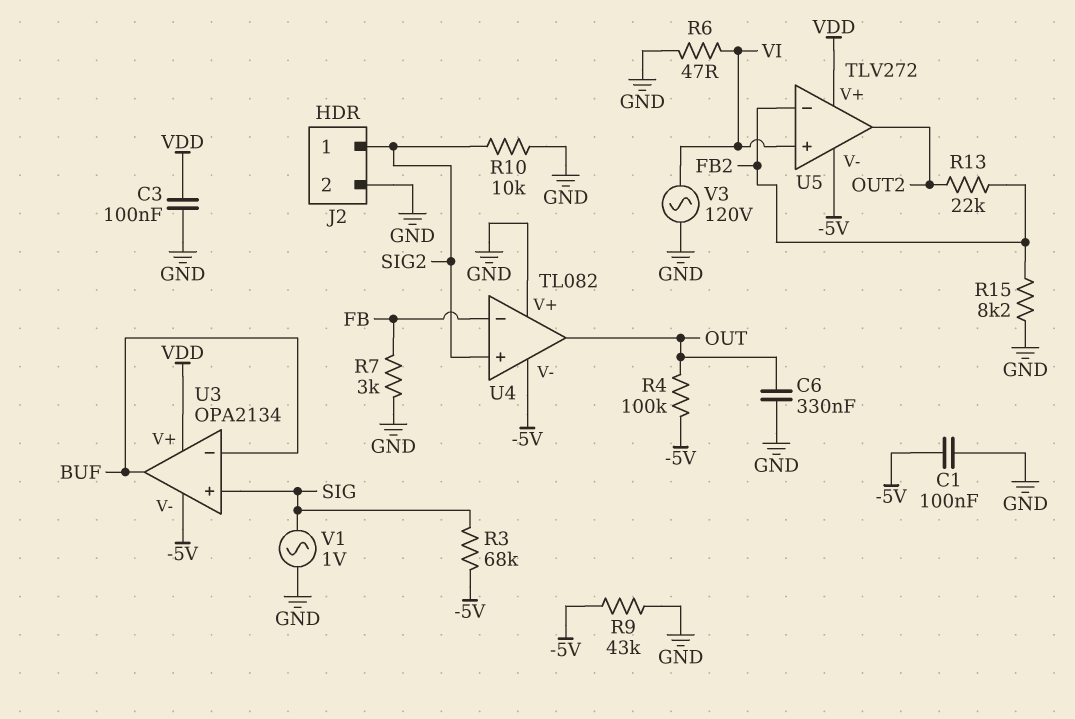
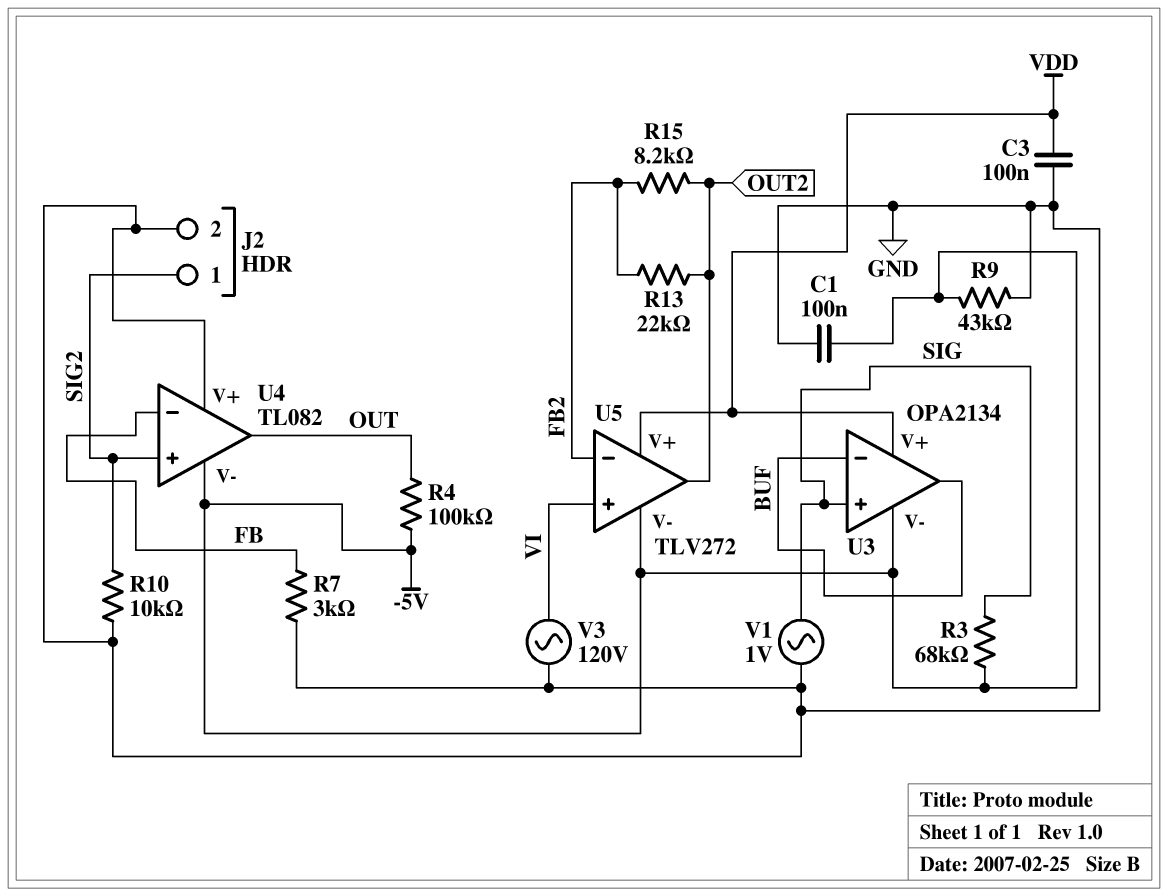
C6: 330nF (GND, OUT) -> none
R6: 47 (GND, VI) -> none
R15: 8.2k (FB2, GND) -> 8.2k (FB2, OUT2)

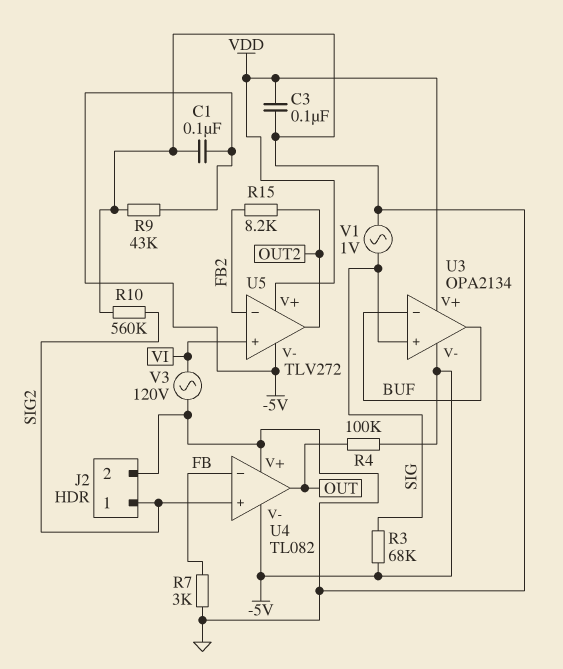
R10: 10k (GND, SIG2) -> 560k (GND, SIG2)
R13: 22k (FB2, OUT2) -> none

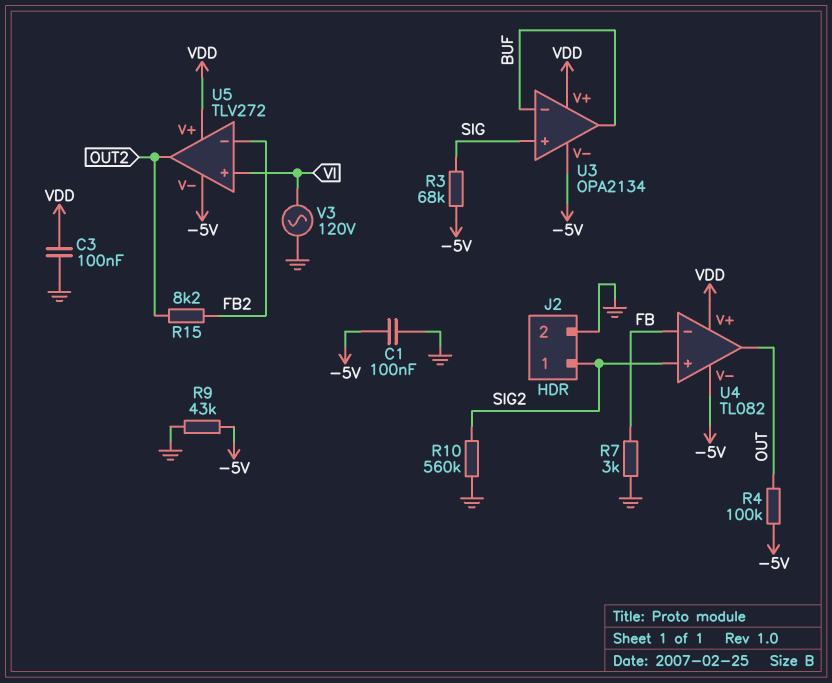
U4 pin V+: GND -> VDD
V1: AC 1V (GND, SIG) -> none

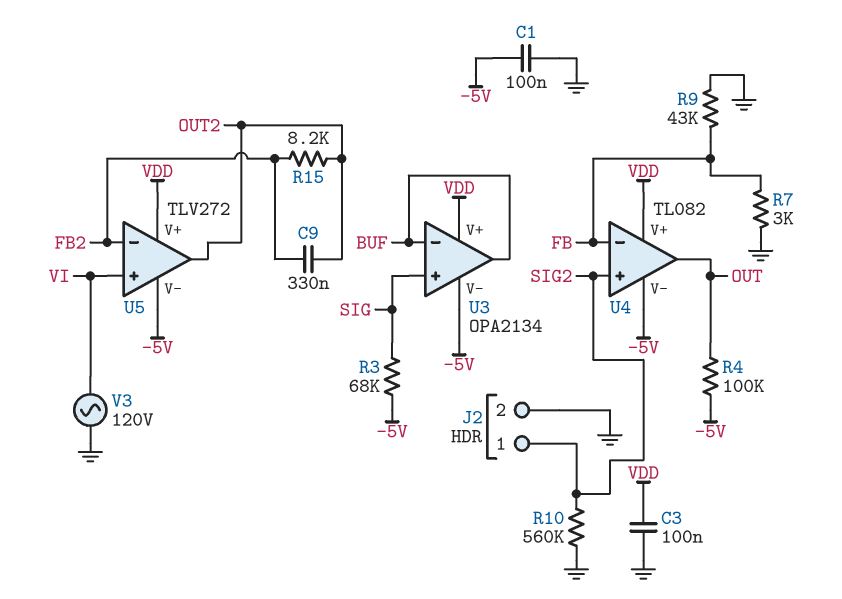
C9: none -> 330nF (FB2, OUT2)
R9: 43k (-5V, GND) -> 43k (FB, GND)

